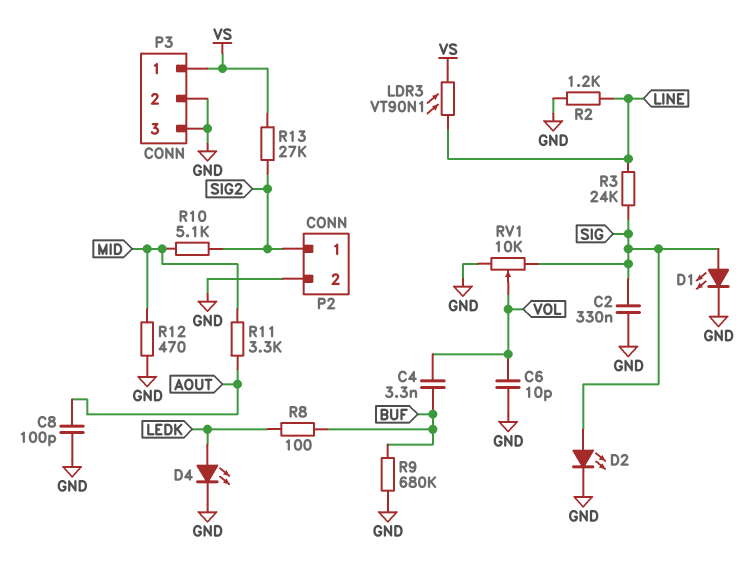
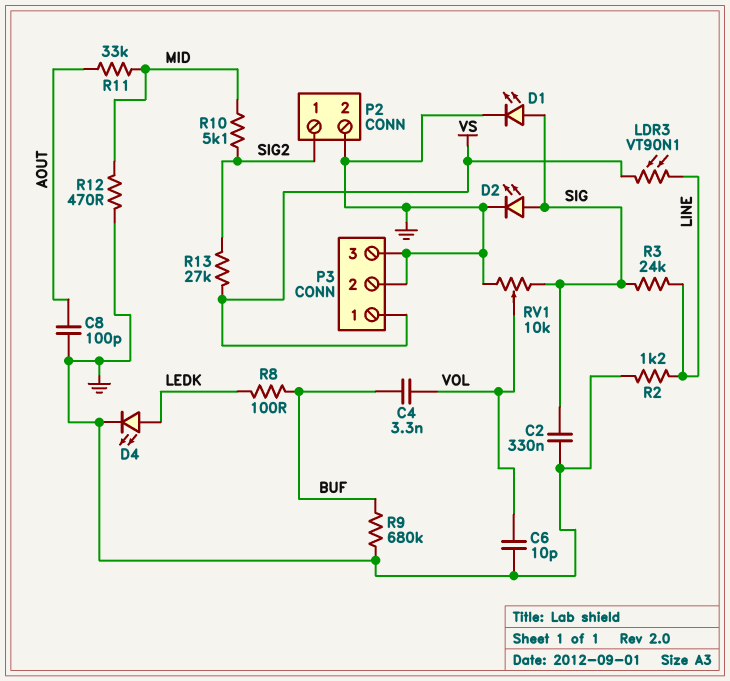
R11: 3.3k (AOUT, MID) -> 33k (AOUT, MID)

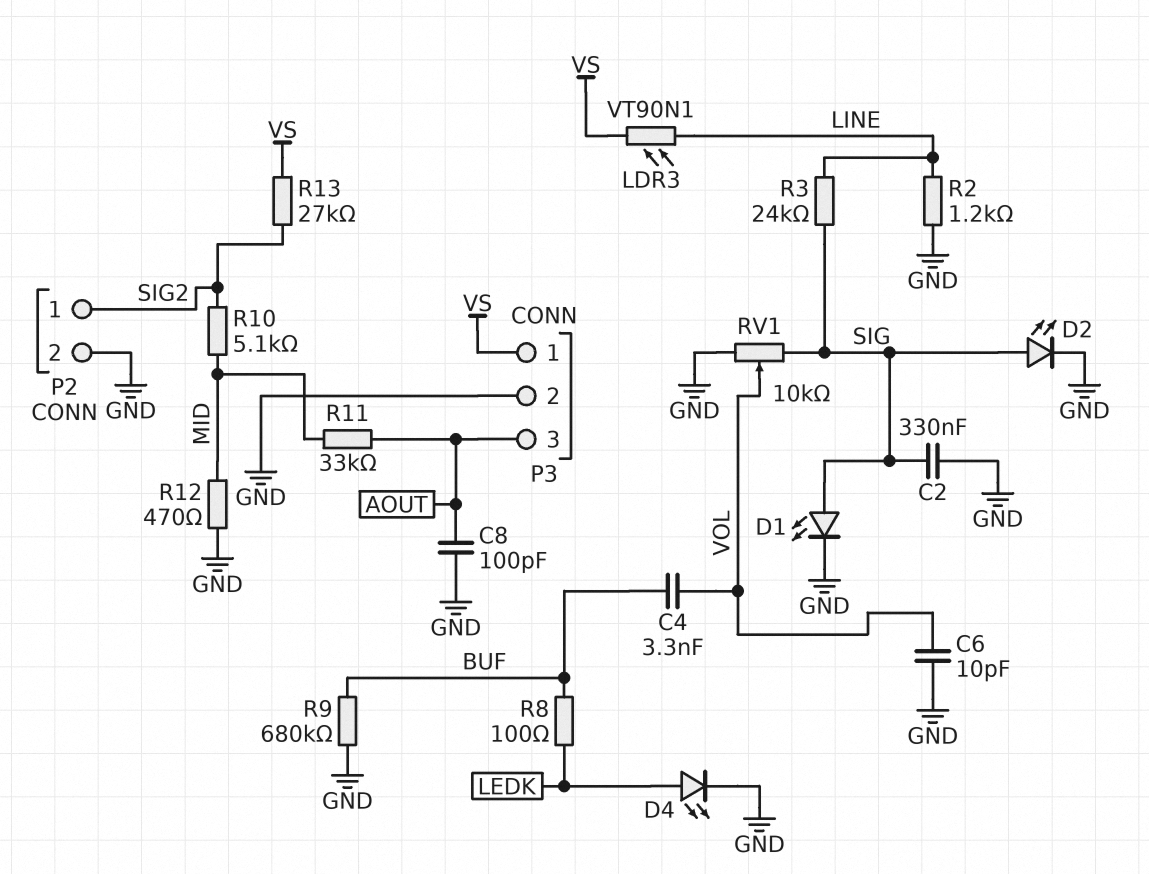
P3 pin 3: GND -> AOUT

